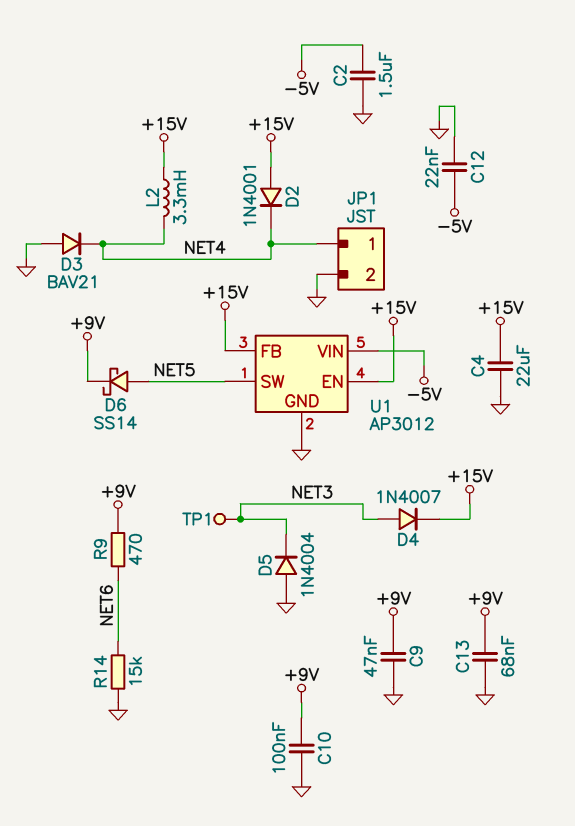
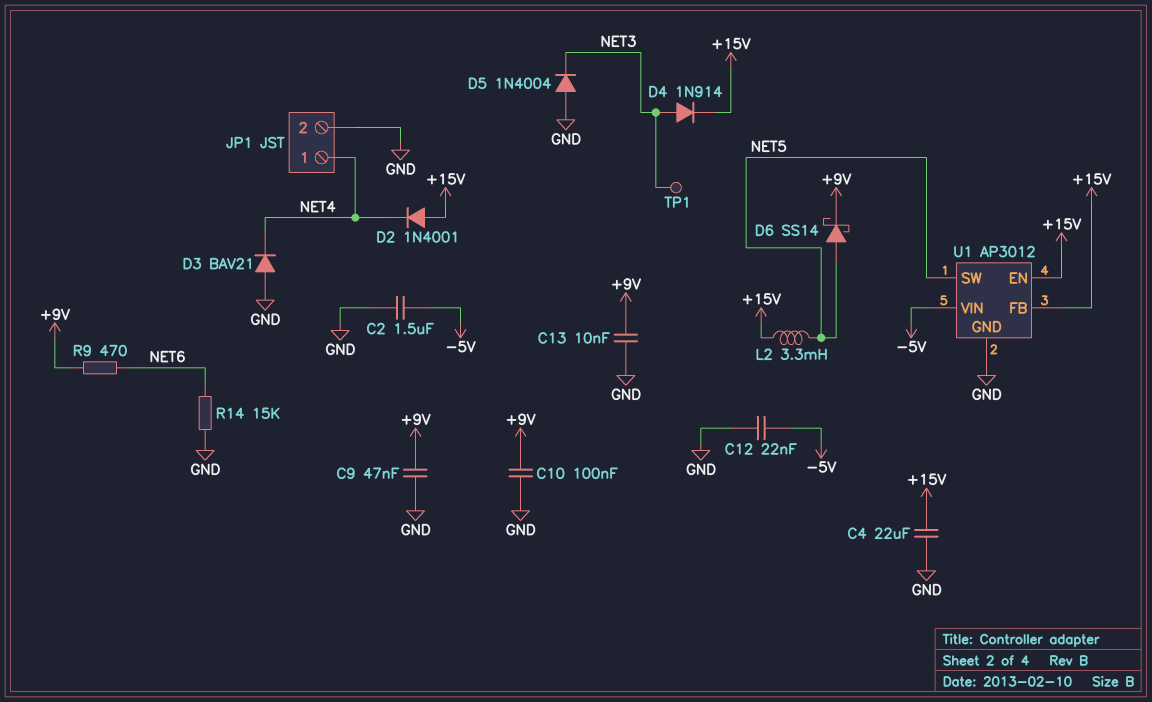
C13: 68nF (+9V, GND) -> 10nF (+9V, GND)
D4: diode 1N4007 (A NET3, K +15V) -> diode 1N914 (A NET3, K +15V)
L2: 3.3mH (+15V, NET4) -> 3.3mH (+15V, NET5)

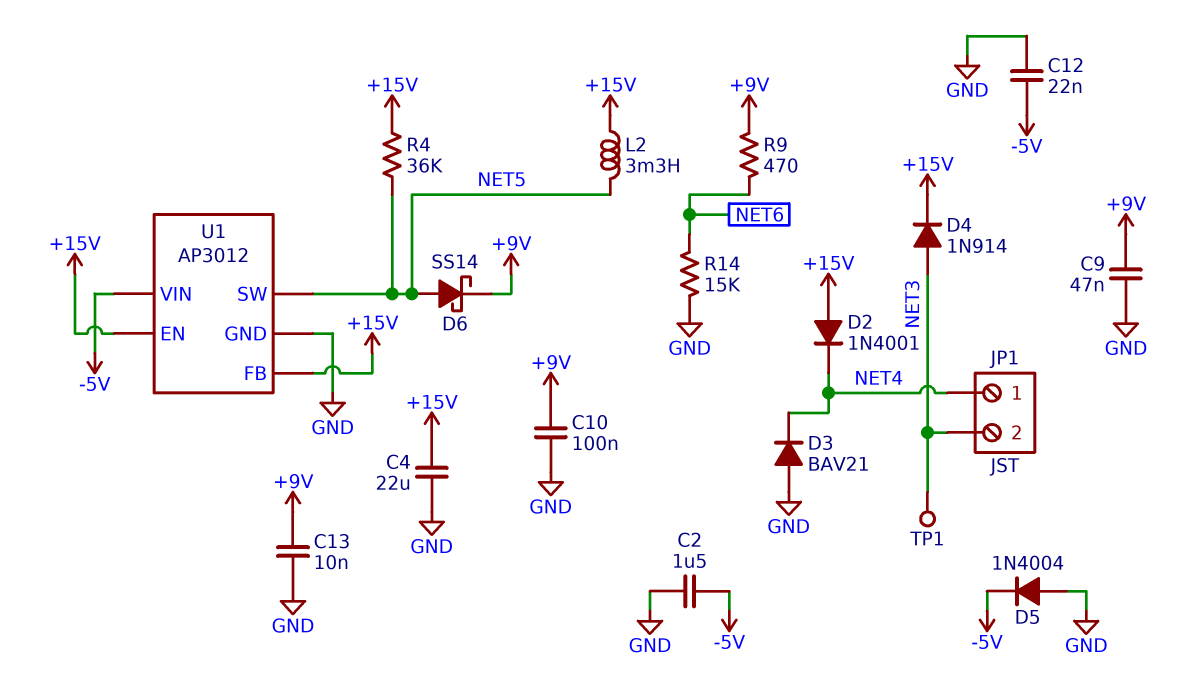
D5: diode 1N4004 (A GND, K NET3) -> diode 1N4004 (A GND, K -5V)
JP1 pin 2: GND -> NET3
R4: none -> 36k (+15V, NET5)

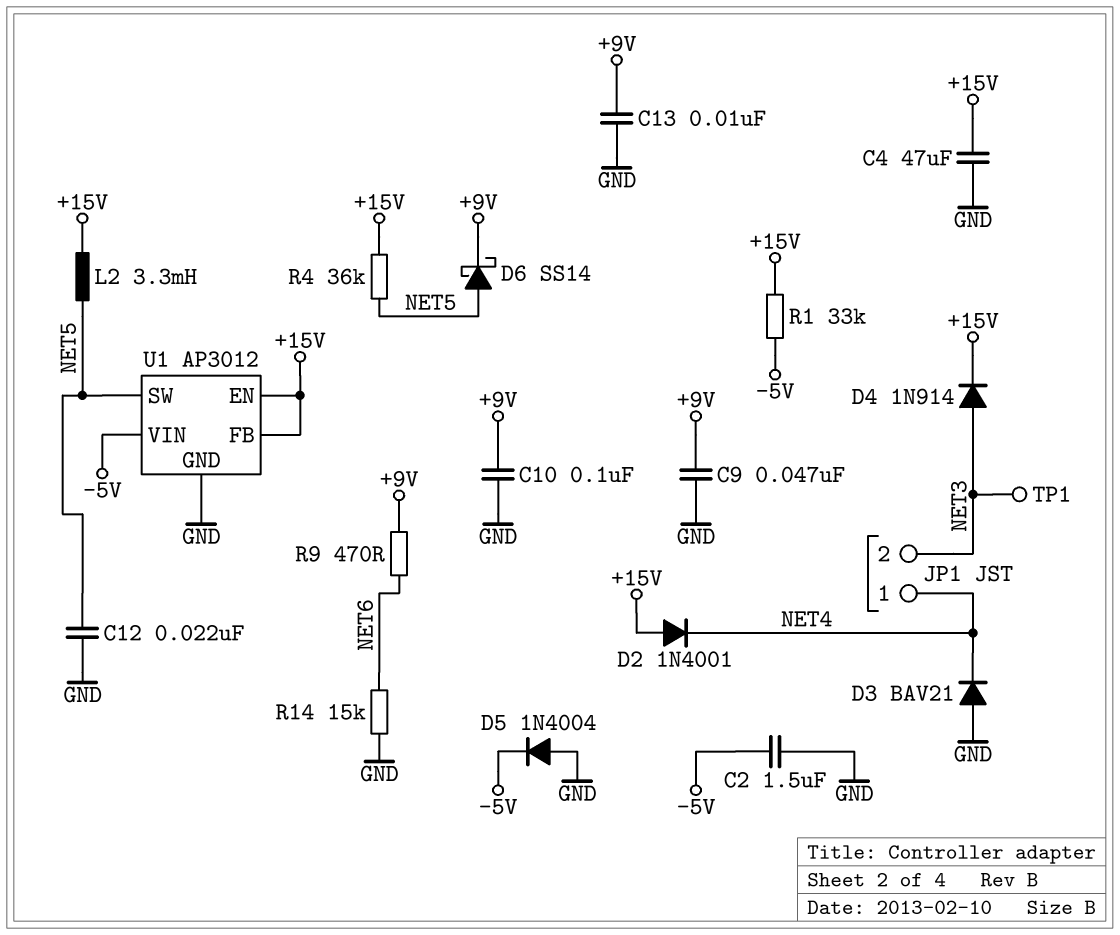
C4: 22uF (+15V, GND) -> 47uF (+15V, GND)
C12: 22nF (-5V, GND) -> 22nF (GND, NET5)
R1: none -> 33k (+15V, -5V)

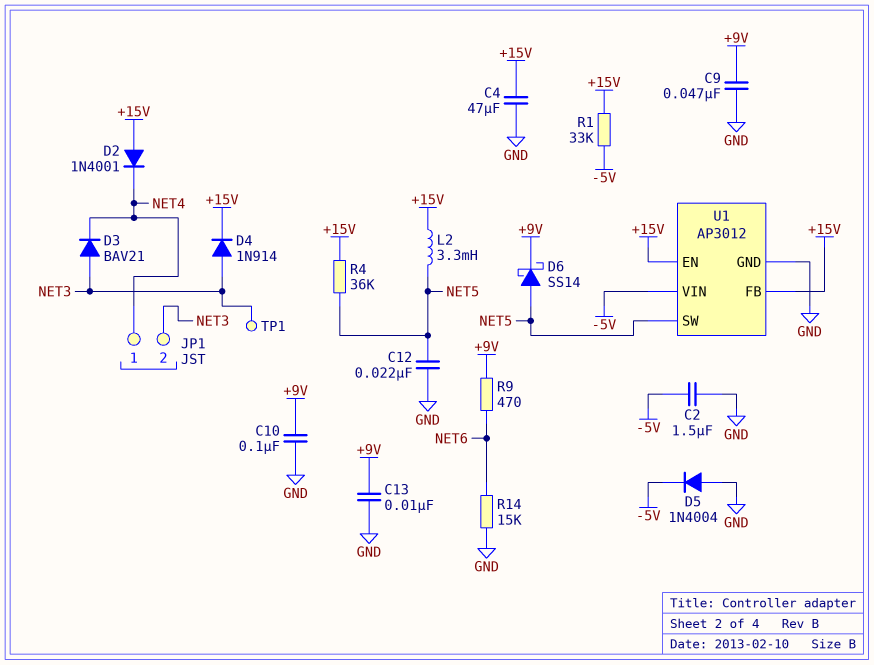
D3: diode BAV21 (A GND, K NET4) -> diode BAV21 (A NET3, K NET4)

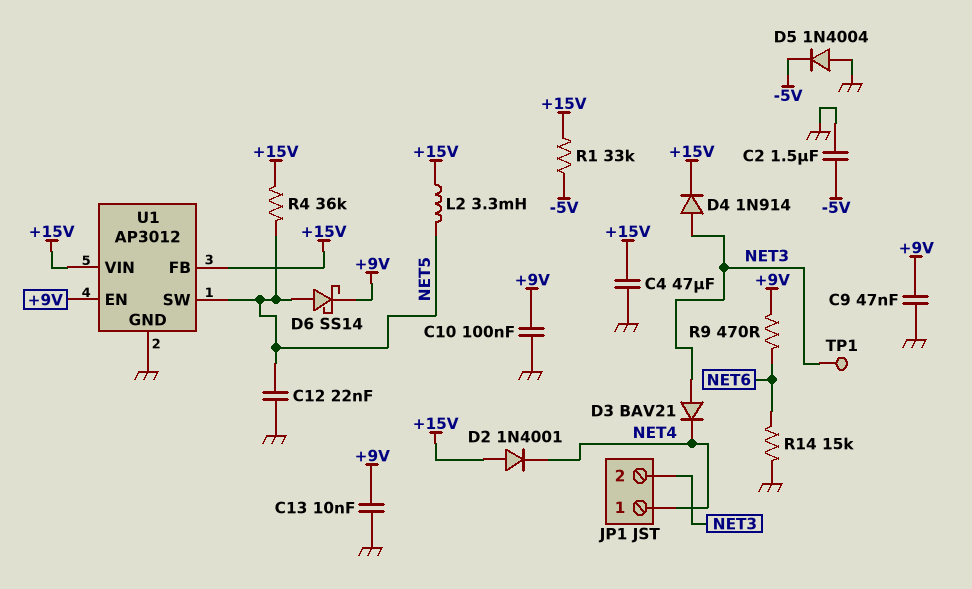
U1 pin EN: +15V -> +9V
U1 pin VIN: -5V -> +15V

